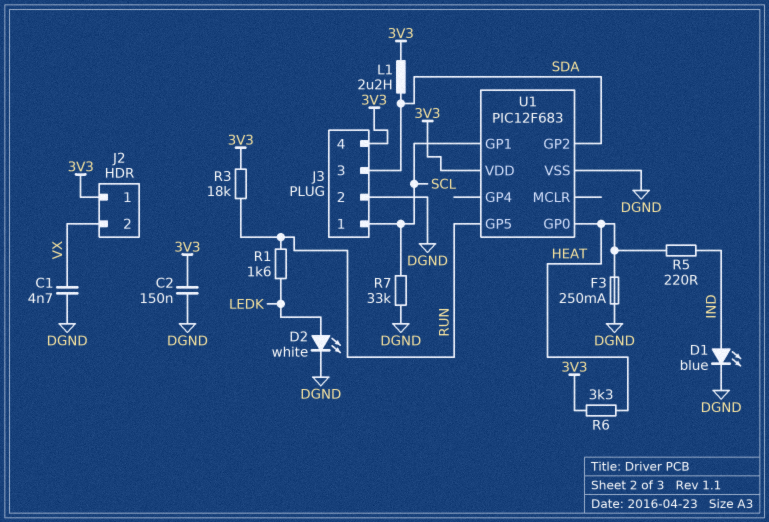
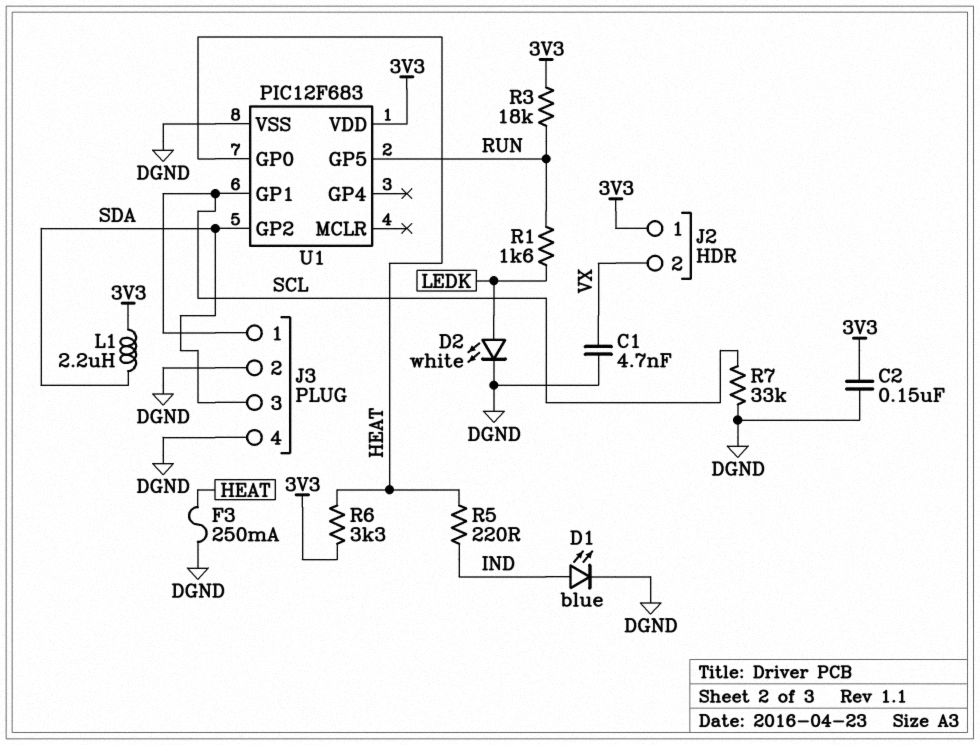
J3 pin 4: 3V3 -> DGND

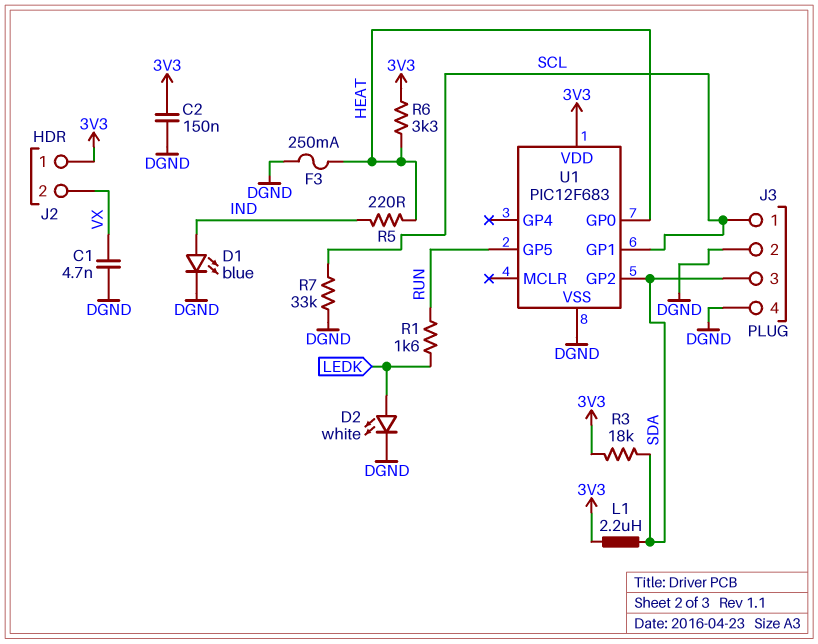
R3: 18k (3V3, RUN) -> 18k (3V3, SDA)

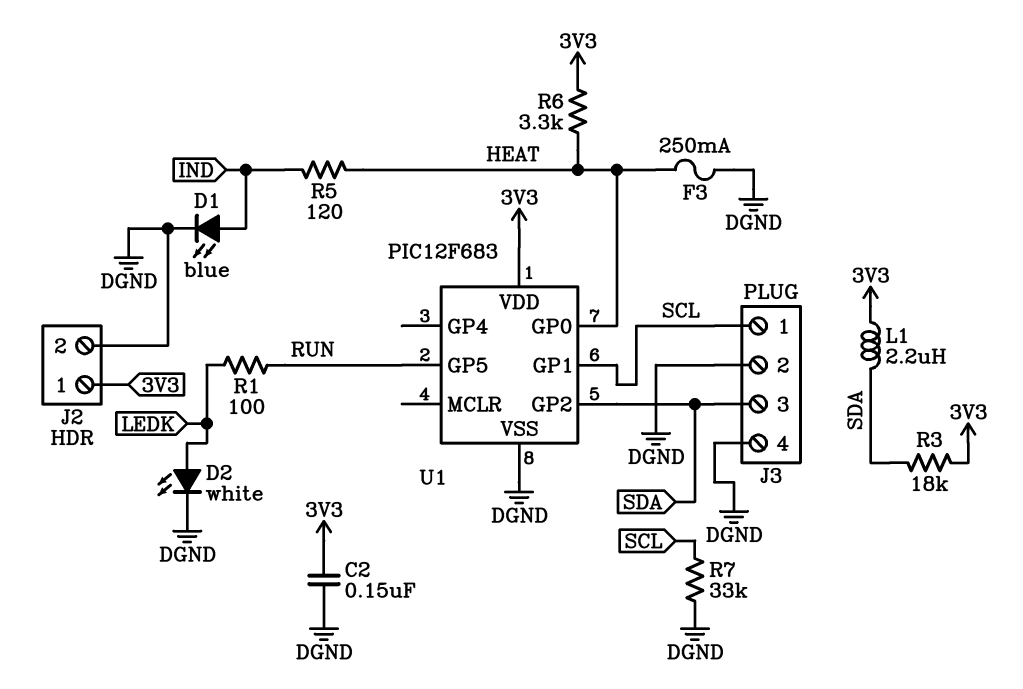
C1: 4.7nF (DGND, VX) -> none
J2 pin 2: VX -> DGND
R1: 1.6k (LEDK, RUN) -> 100 (LEDK, RUN)
R5: 220 (HEAT, IND) -> 120 (HEAT, IND)

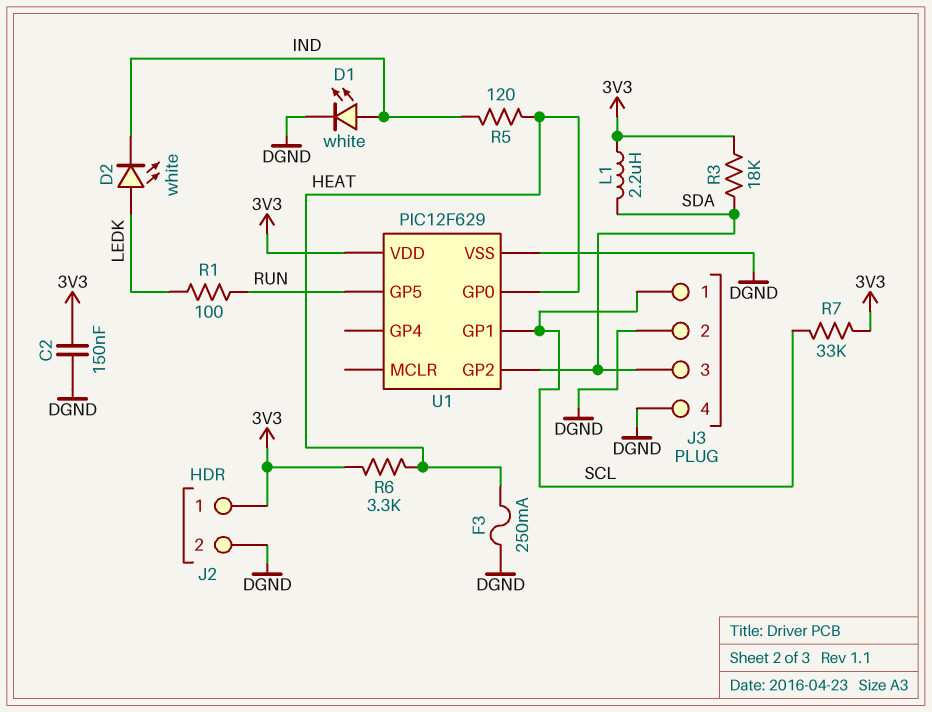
D1: LED blue (A IND, K DGND) -> LED white (A IND, K DGND)
D2: LED white (A LEDK, K DGND) -> LED white (A LEDK, K IND)
R7: 33k (DGND, SCL) -> 33k (3V3, SCL)
U1: PIC12F683 -> PIC12F629

